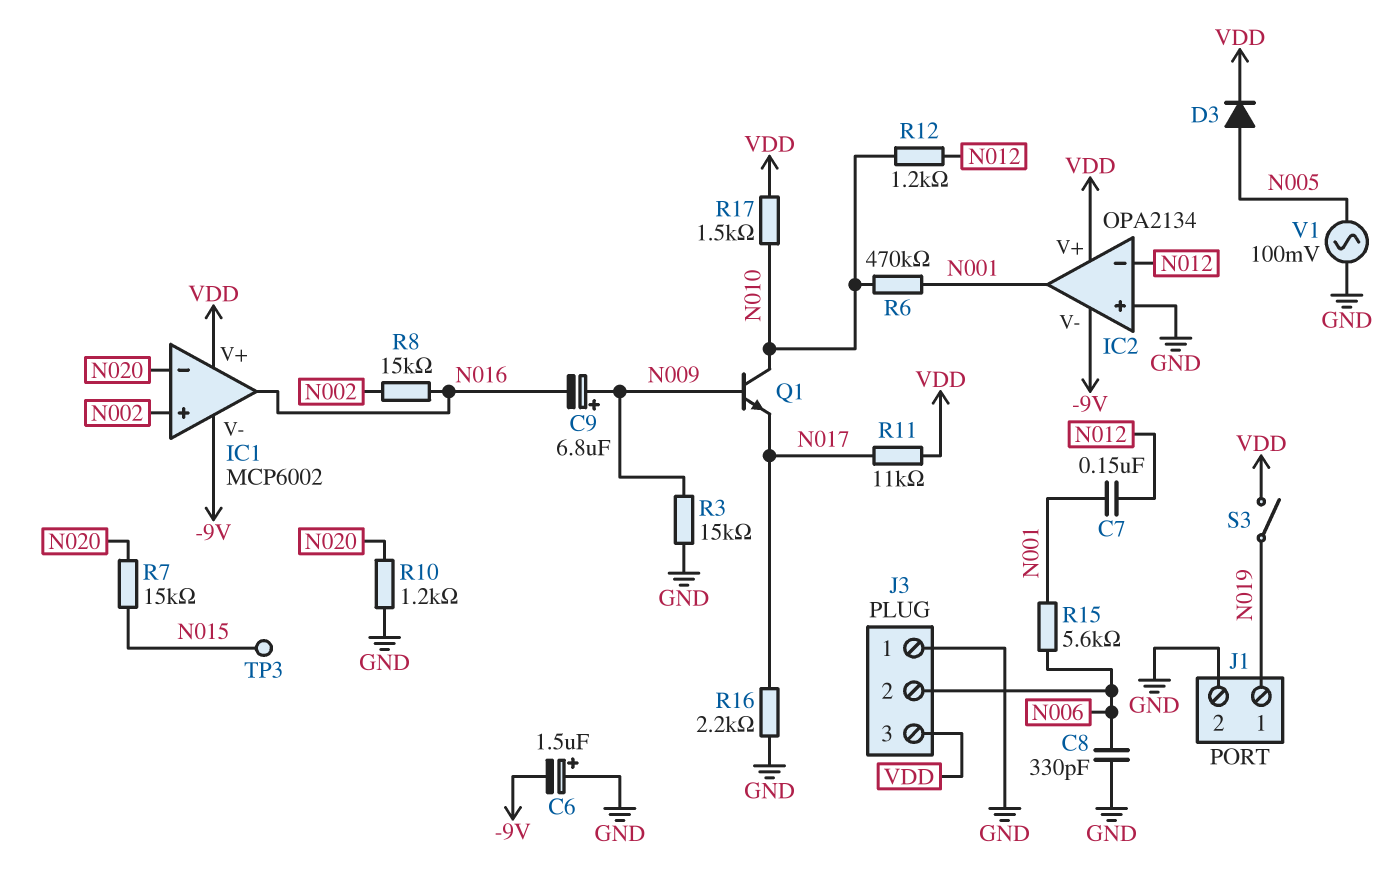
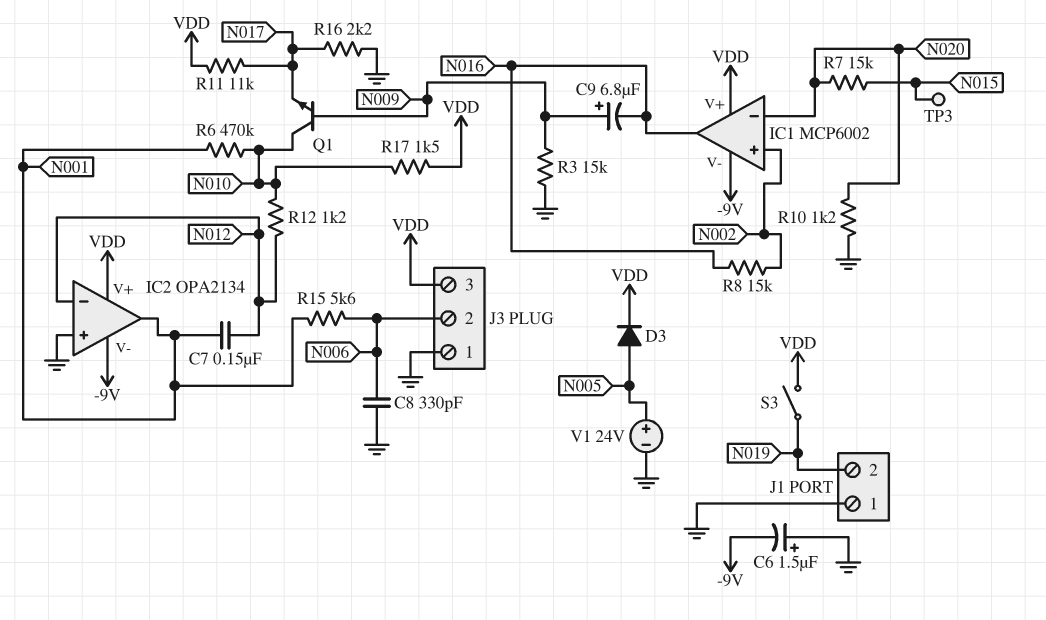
J1 pin 1: N019 -> GND
J1 pin 2: GND -> N019
V1: AC 100mV (GND, N005) -> 24V (plus N005, minus GND)

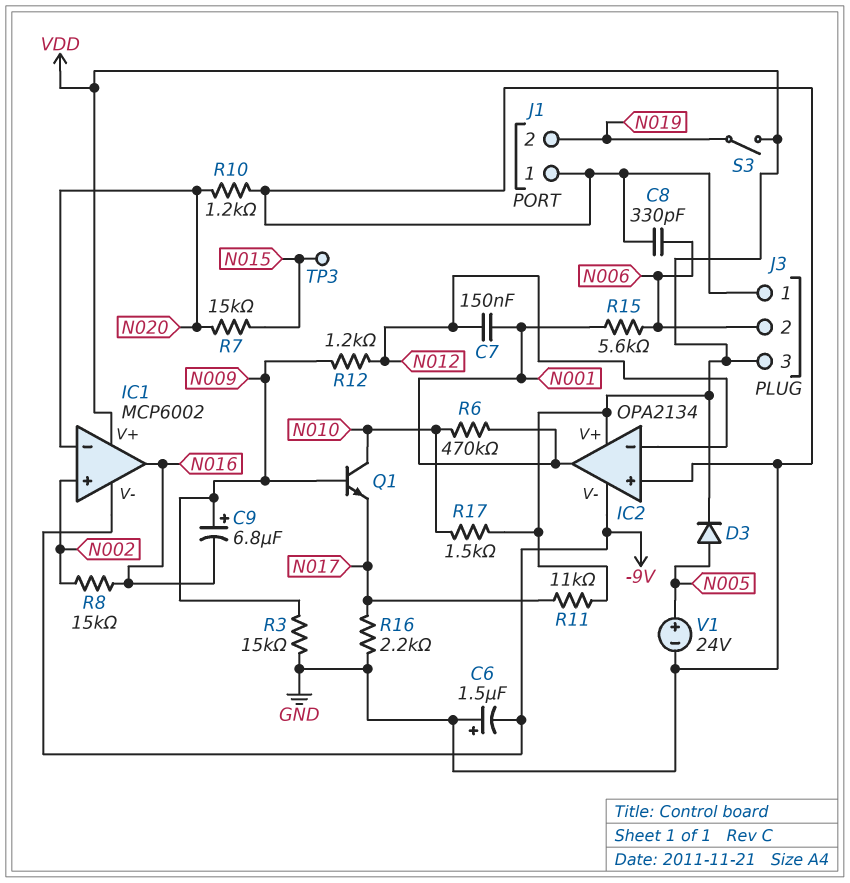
R12: 1.2k (N010, N012) -> 1.2k (N009, N012)

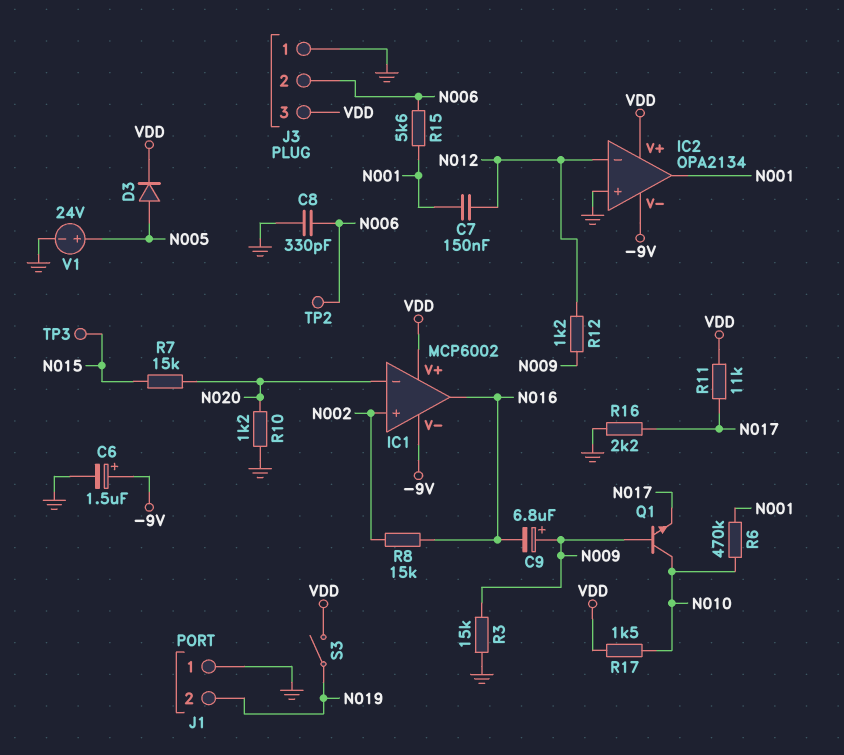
C6: 1.5uF (plus GND, minus -9V) -> 1.5uF (plus -9V, minus GND)
TP2: none -> test point (N006)

